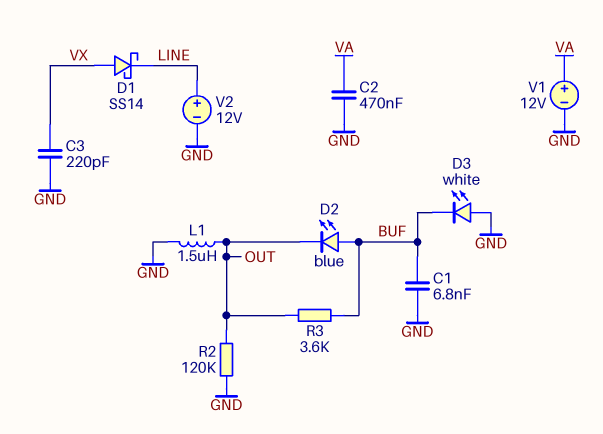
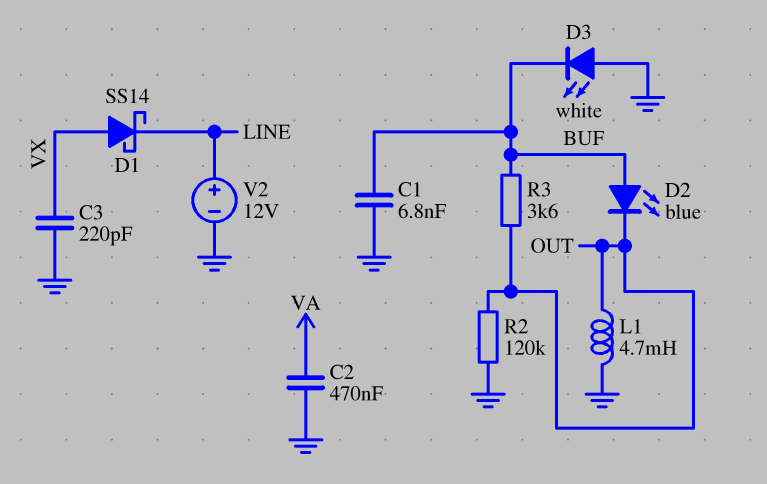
L1: 1.5uH (GND, OUT) -> 4.7mH (GND, OUT)
V1: 12V (plus VA, minus GND) -> none

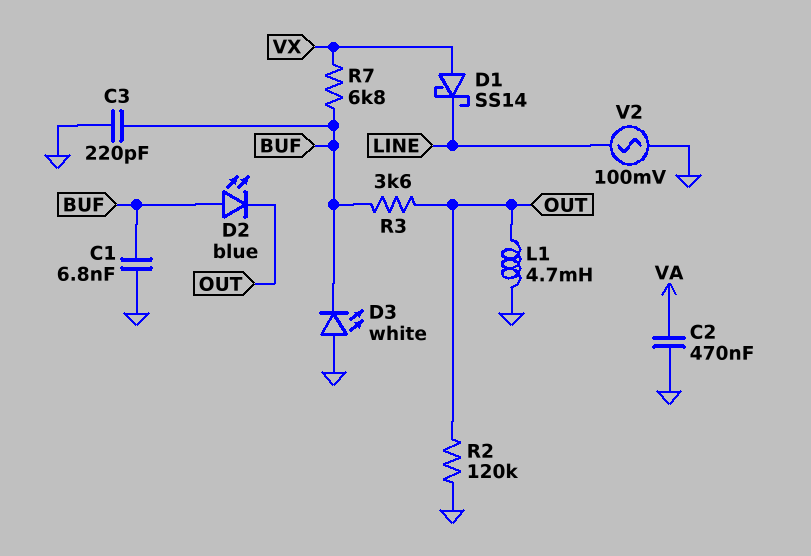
C3: 220pF (GND, VX) -> 220pF (BUF, GND)
R7: none -> 6.8k (BUF, VX)
V2: 12V (plus LINE, minus GND) -> AC 100mV (GND, LINE)

